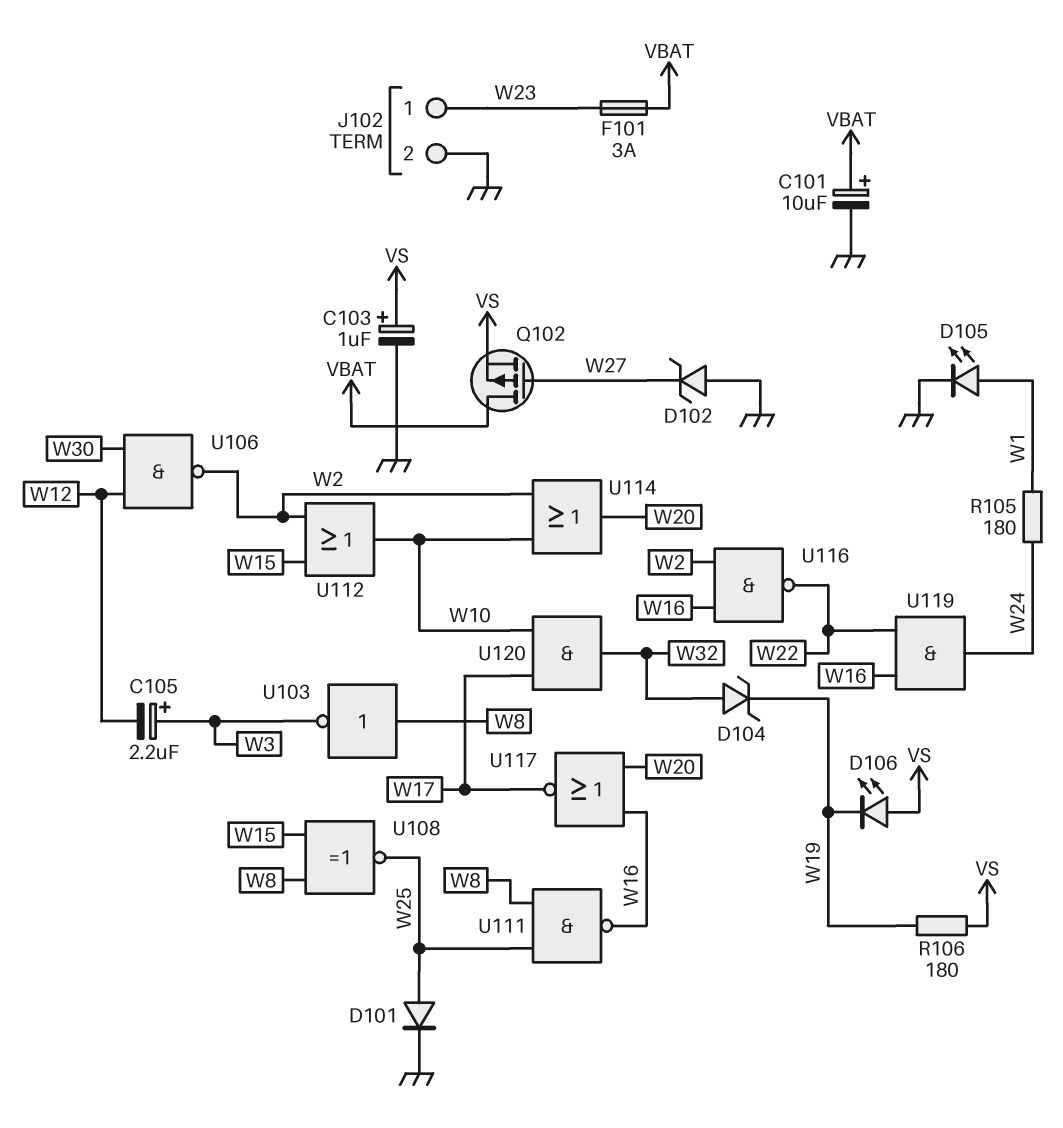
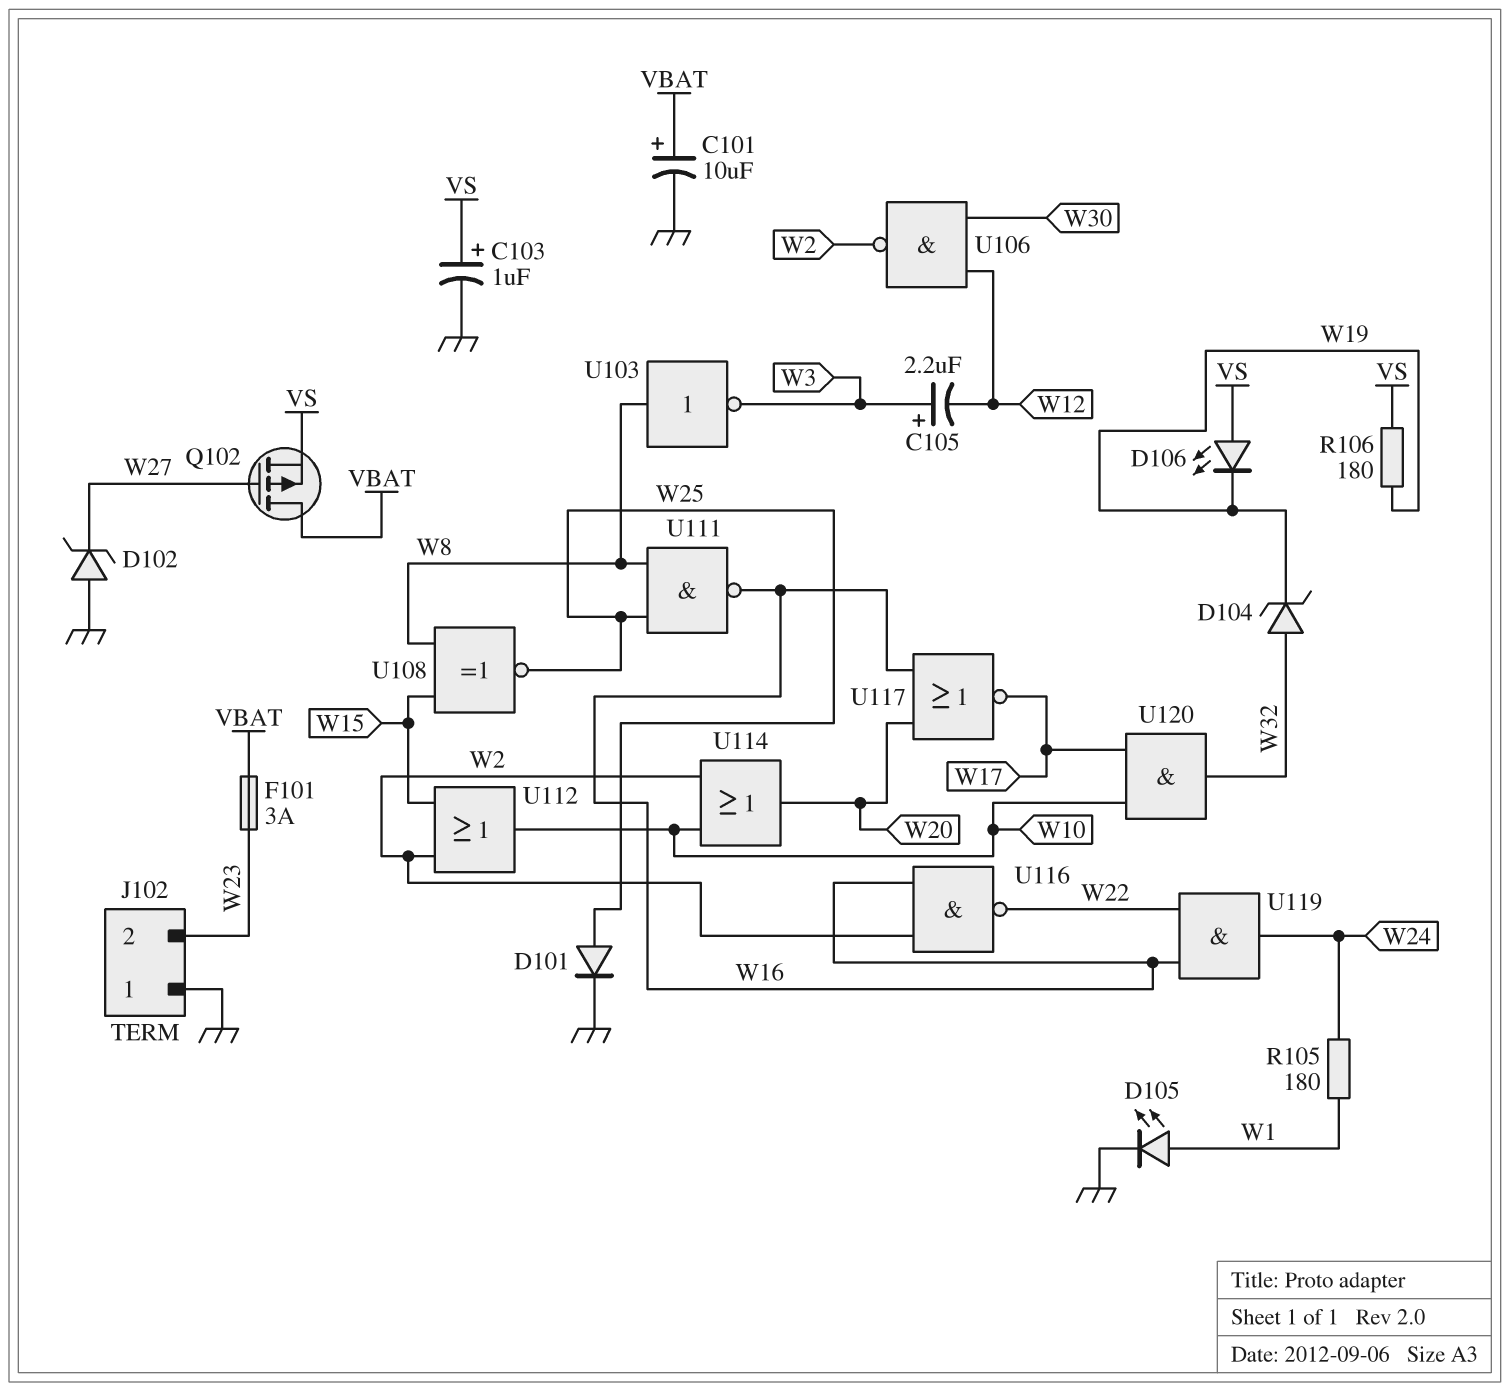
J102 pin 1: W23 -> GND
J102 pin 2: GND -> W23

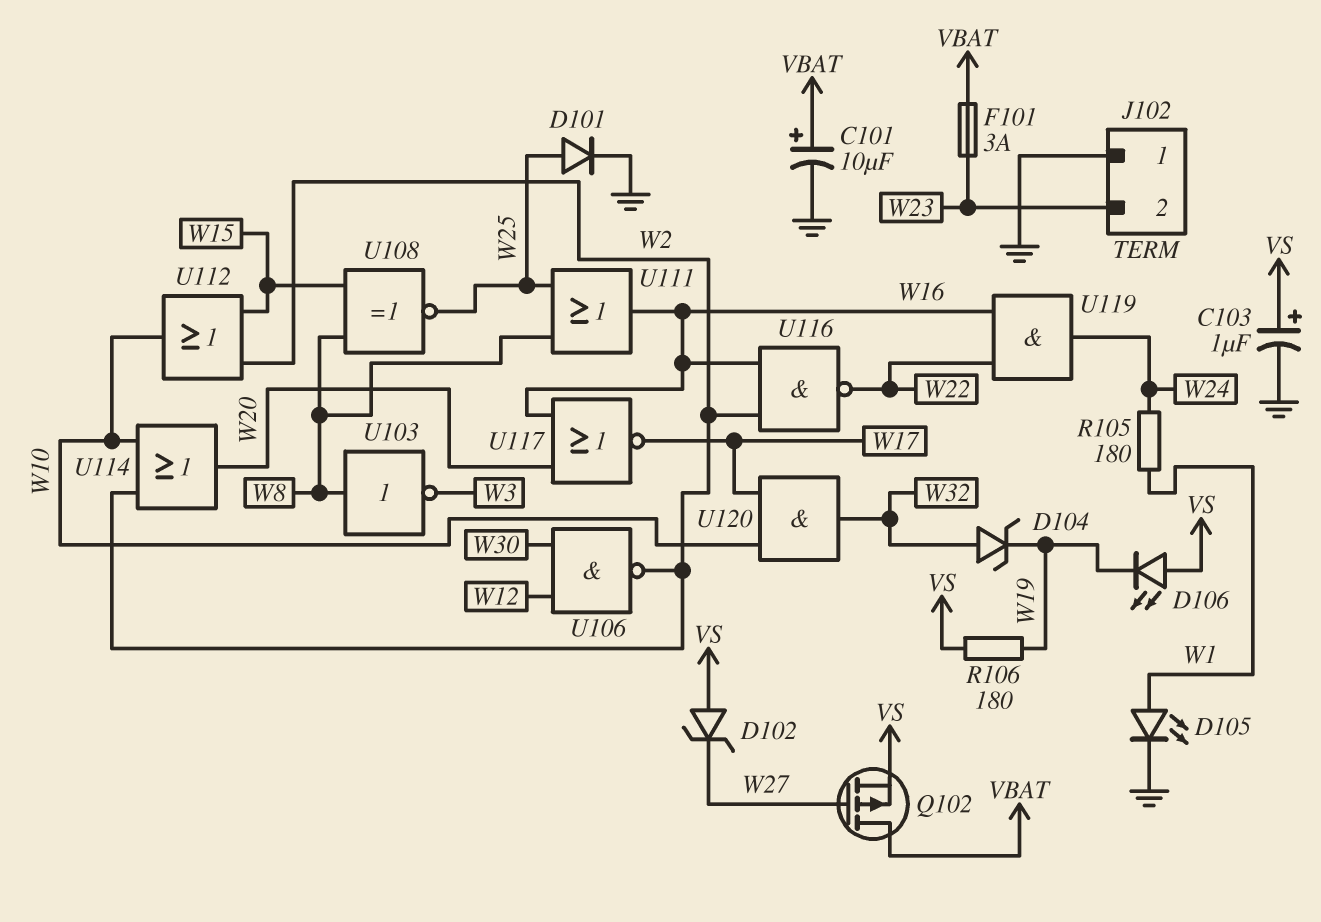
C105: 2.2uF (plus W3, minus W12) -> none
D102: zener (A GND, K W27) -> zener (A VS, K W27)
U111: NAND (in W8, in W25, out W16) -> OR (in W8, in W25, out W16)

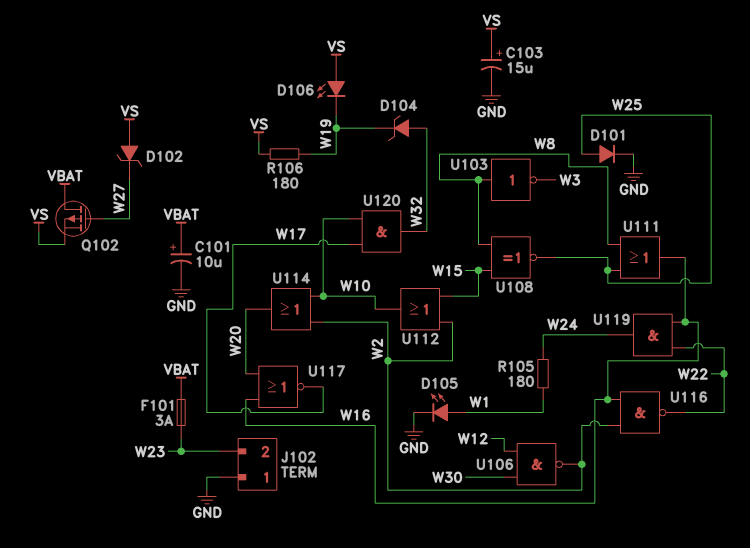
C103: 1uF (plus VS, minus GND) -> 15uF (plus VS, minus GND)

